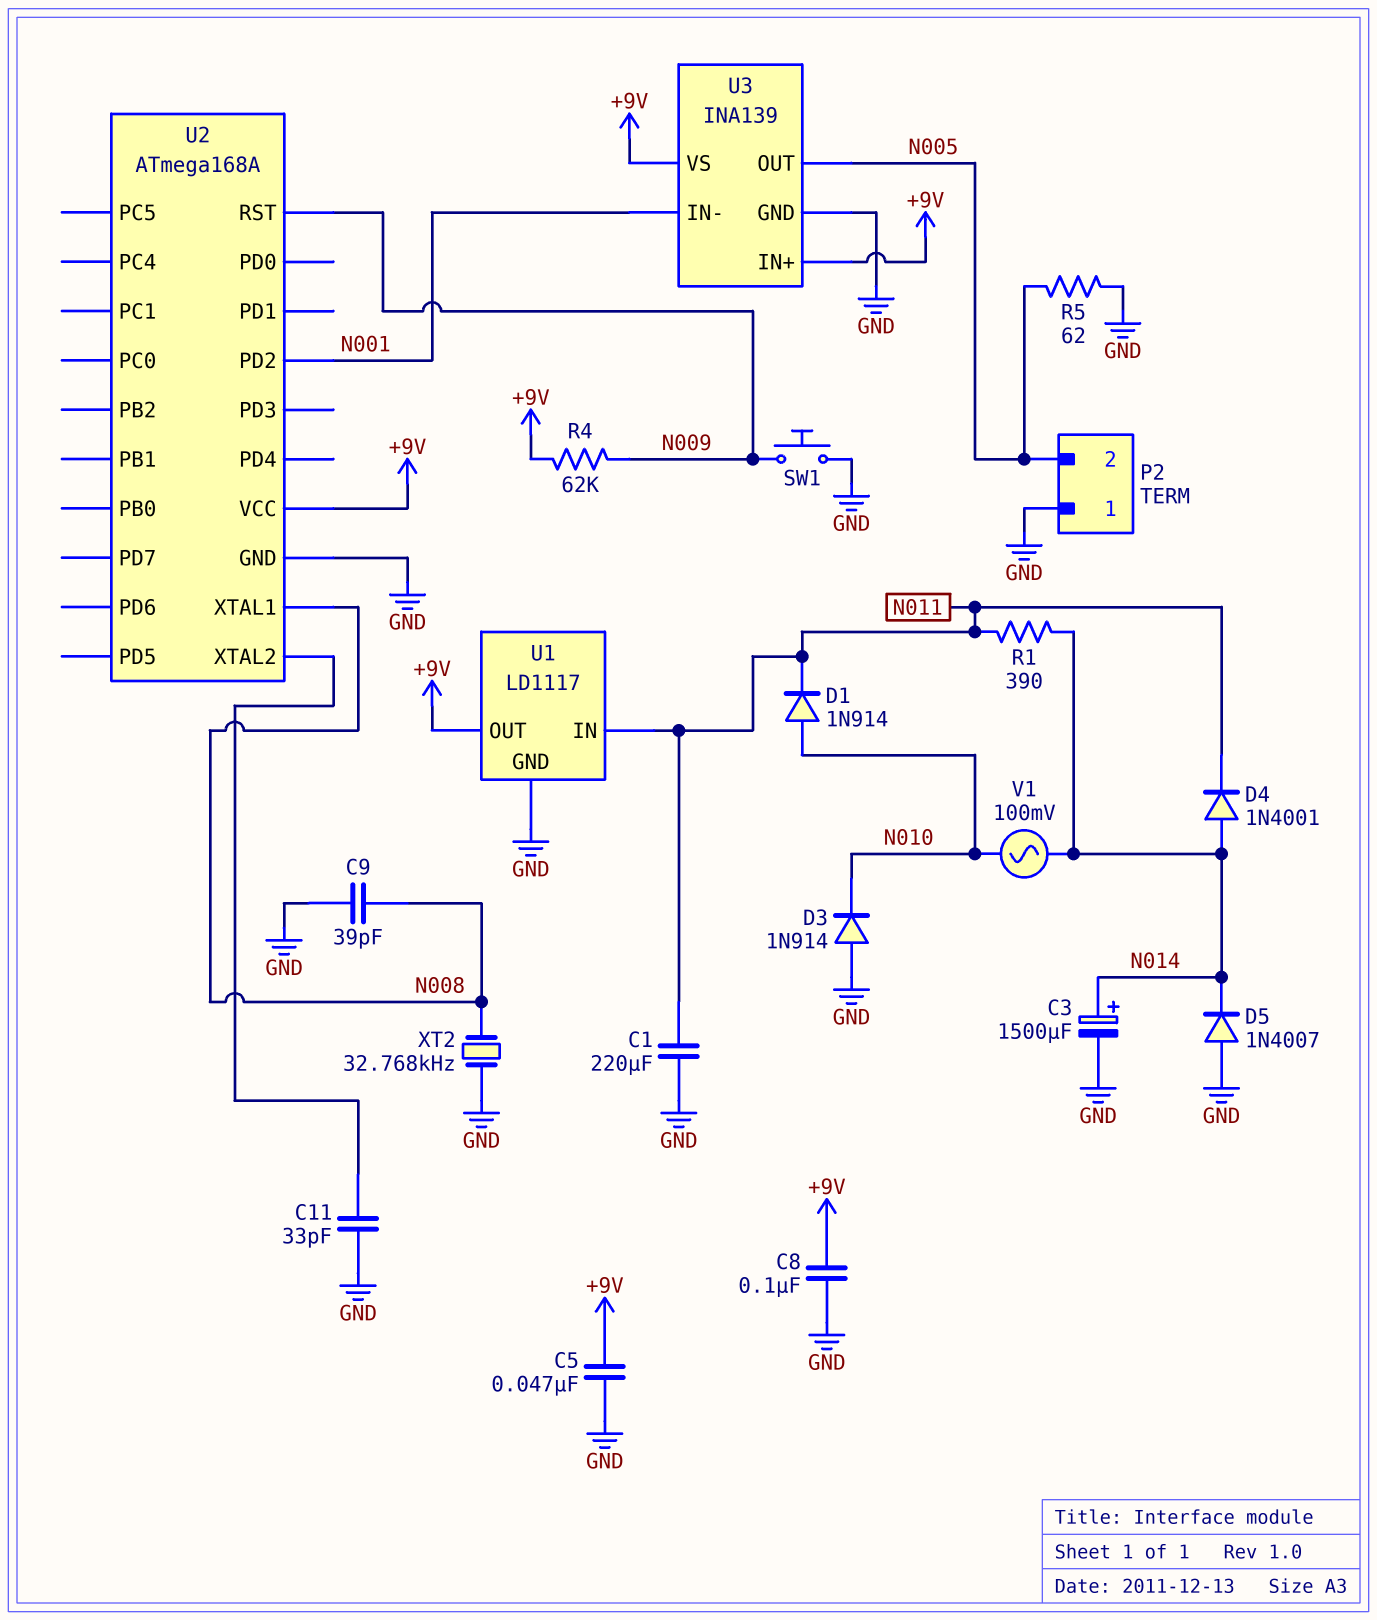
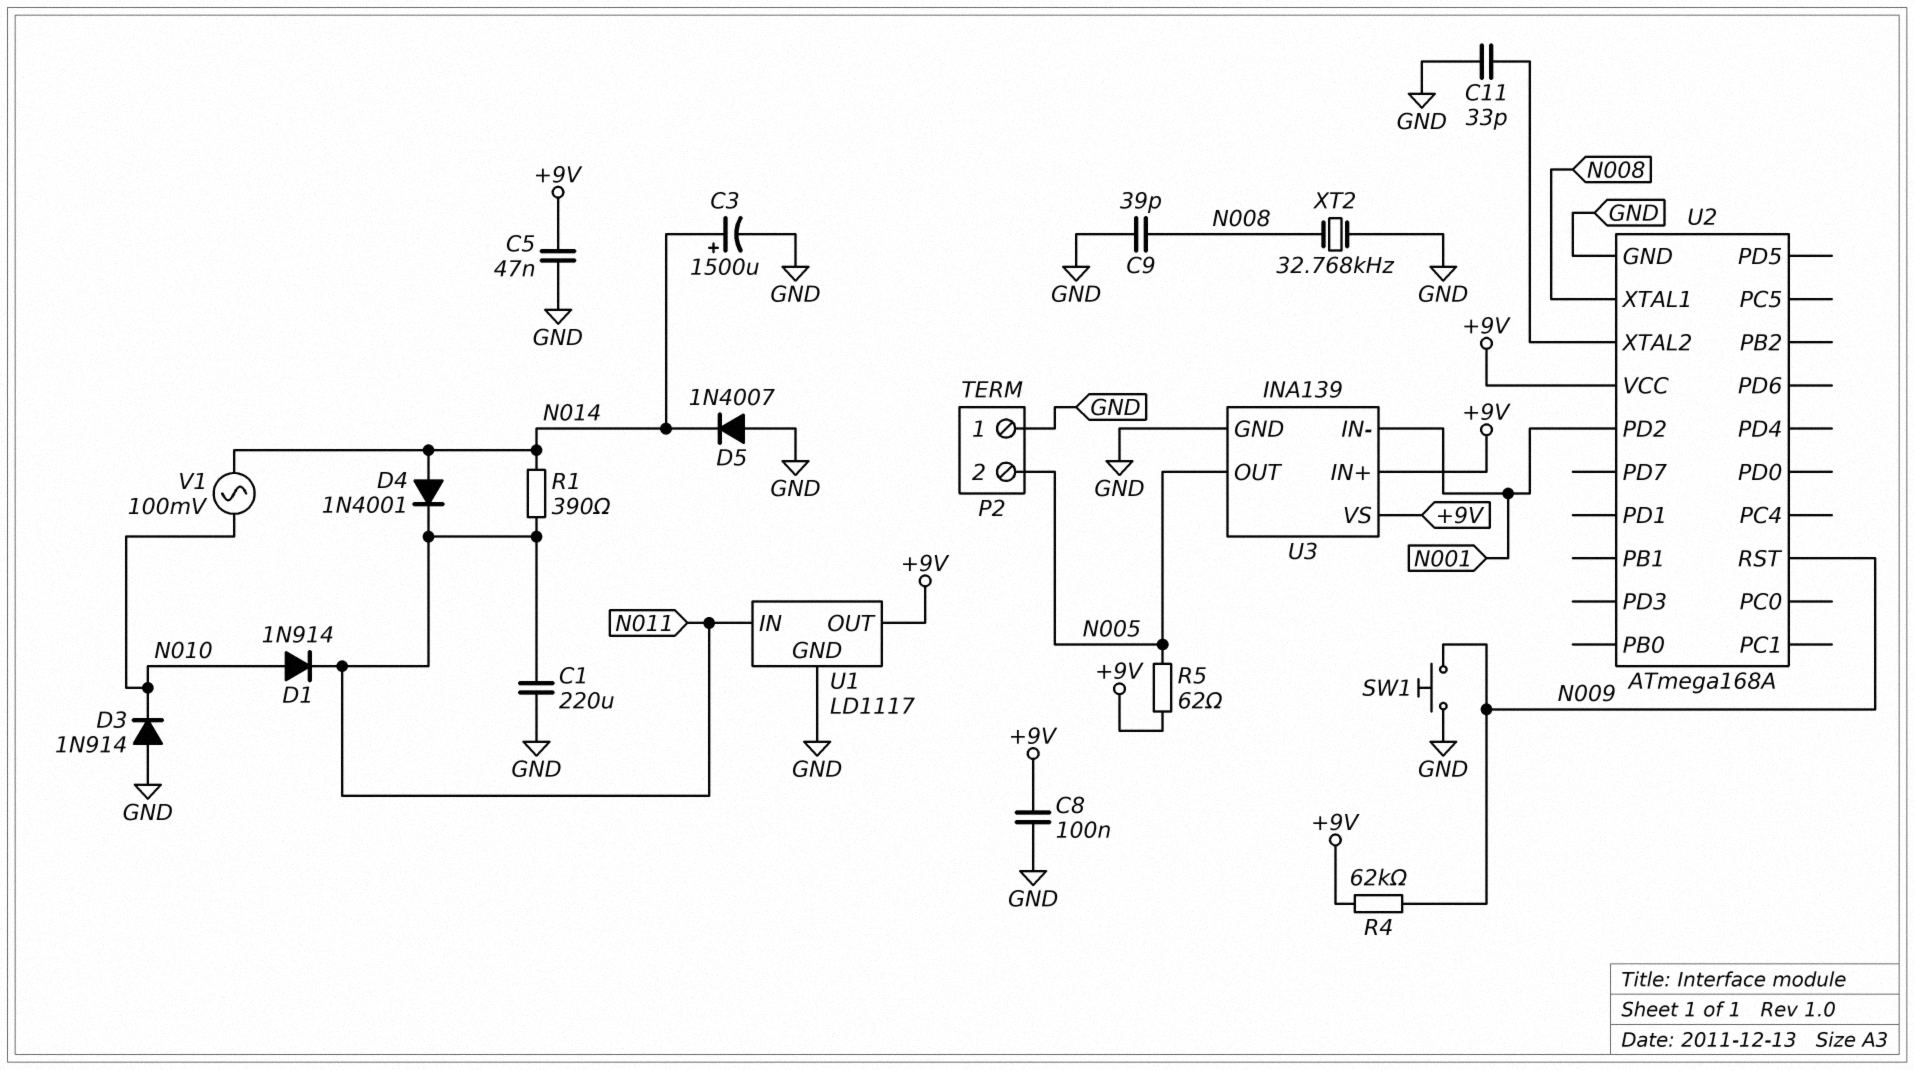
R5: 62 (GND, N005) -> 62 (+9V, N005)

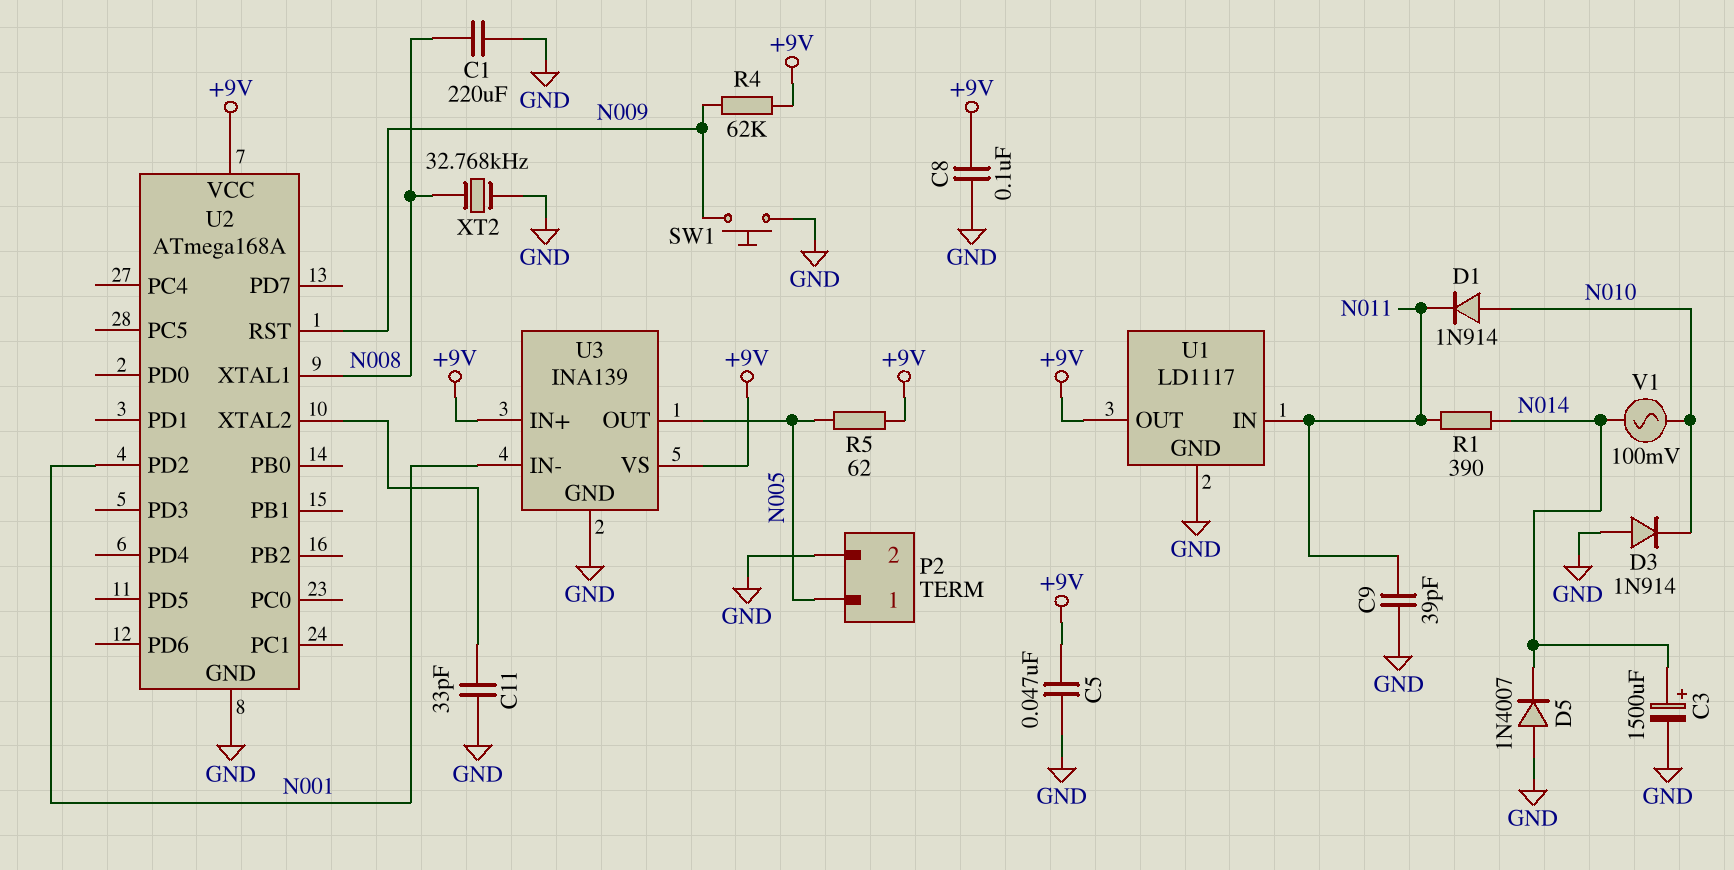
C1: 220uF (GND, N011) -> 220uF (GND, N008)
C9: 39pF (GND, N008) -> 39pF (GND, N011)
D4: diode 1N4001 (A N014, K N011) -> none
P2 pin 1: GND -> N005
P2 pin 2: N005 -> GND

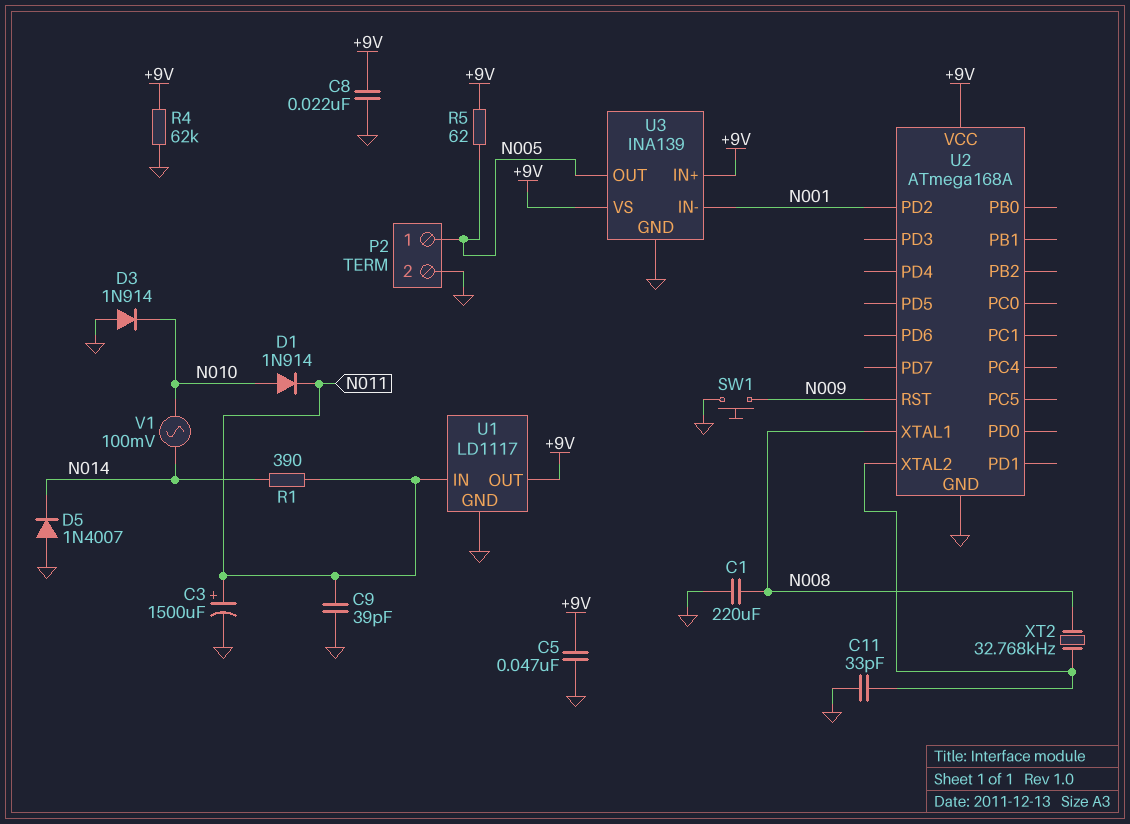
C3: 1500uF (plus N014, minus GND) -> 1500uF (plus N011, minus GND)
C8: 100nF (+9V, GND) -> 22nF (+9V, GND)
R4: 62k (+9V, N009) -> 62k (+9V, GND)
XT2: 32.768kHz (GND, N008) -> 32.768kHz (N008, U2/XTAL2)

